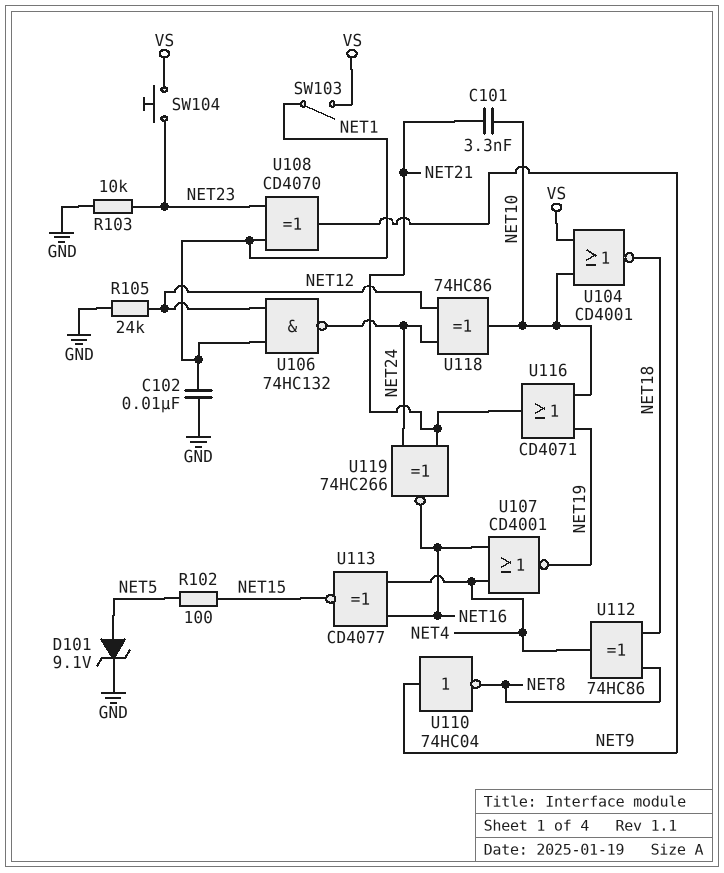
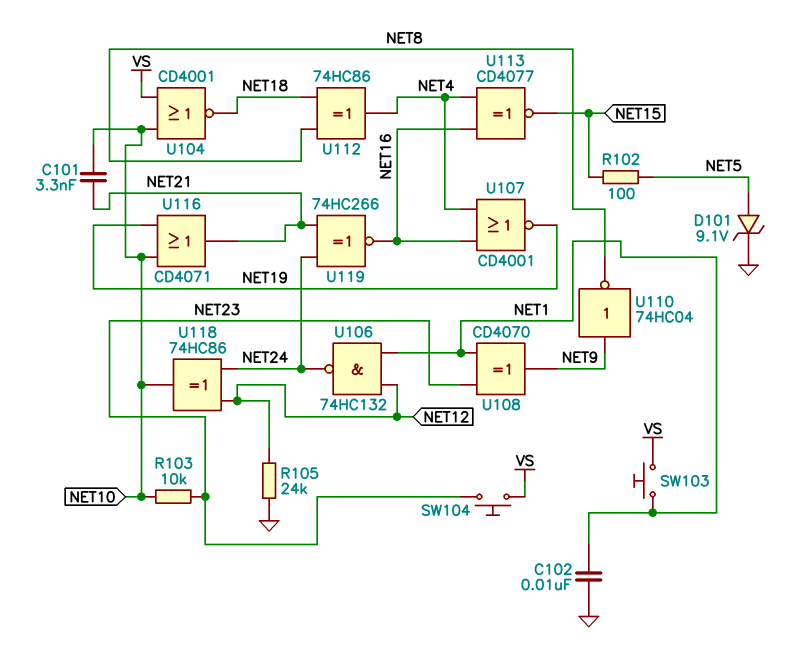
R103: 10k (GND, NET23) -> 10k (NET10, NET23)
SW103: switch (NET1, VS) -> button (NET1, VS)

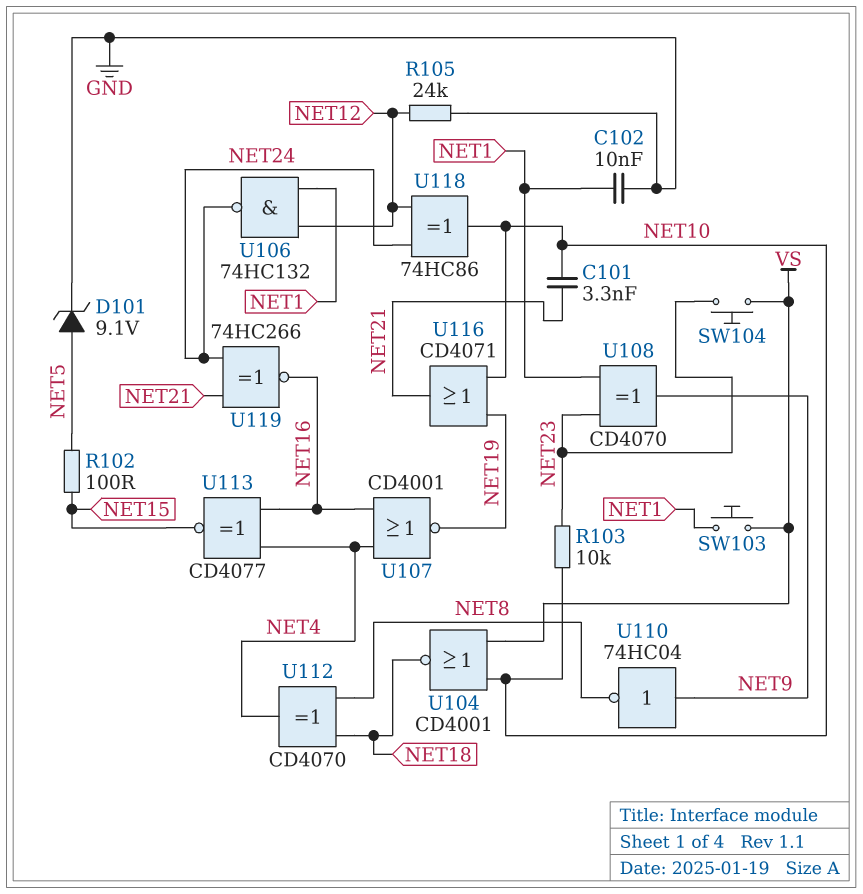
U112: XOR 74HC86 (in NET8, in NET18, out NET4) -> XOR CD4070 (in NET8, in NET18, out NET4)

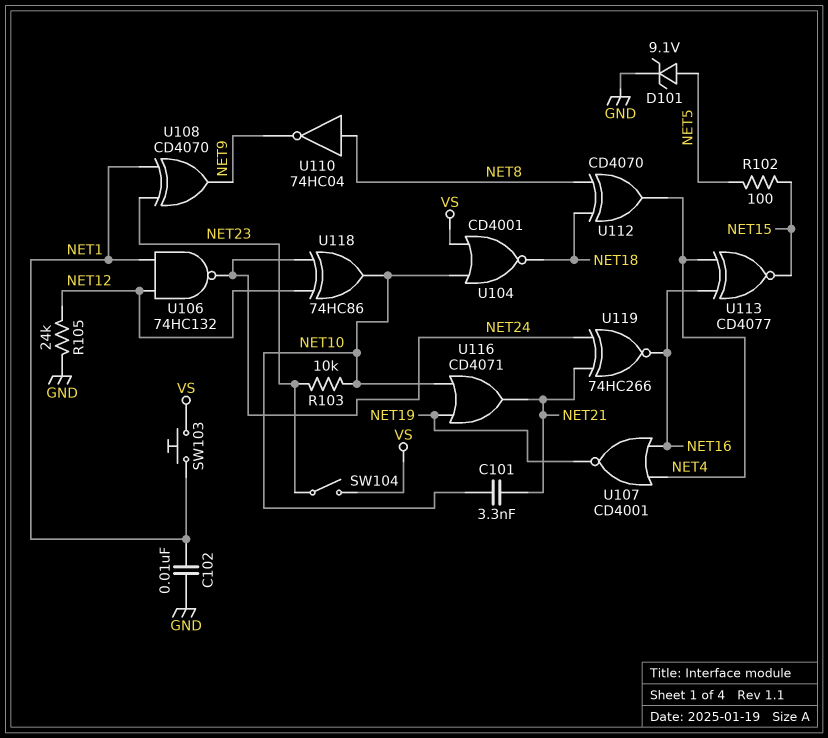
SW104: button (NET23, VS) -> switch (NET23, VS)
U110: NOT 74HC04 (in NET9, out NET8) -> NOT 74HC04 (in NET8, out NET9)

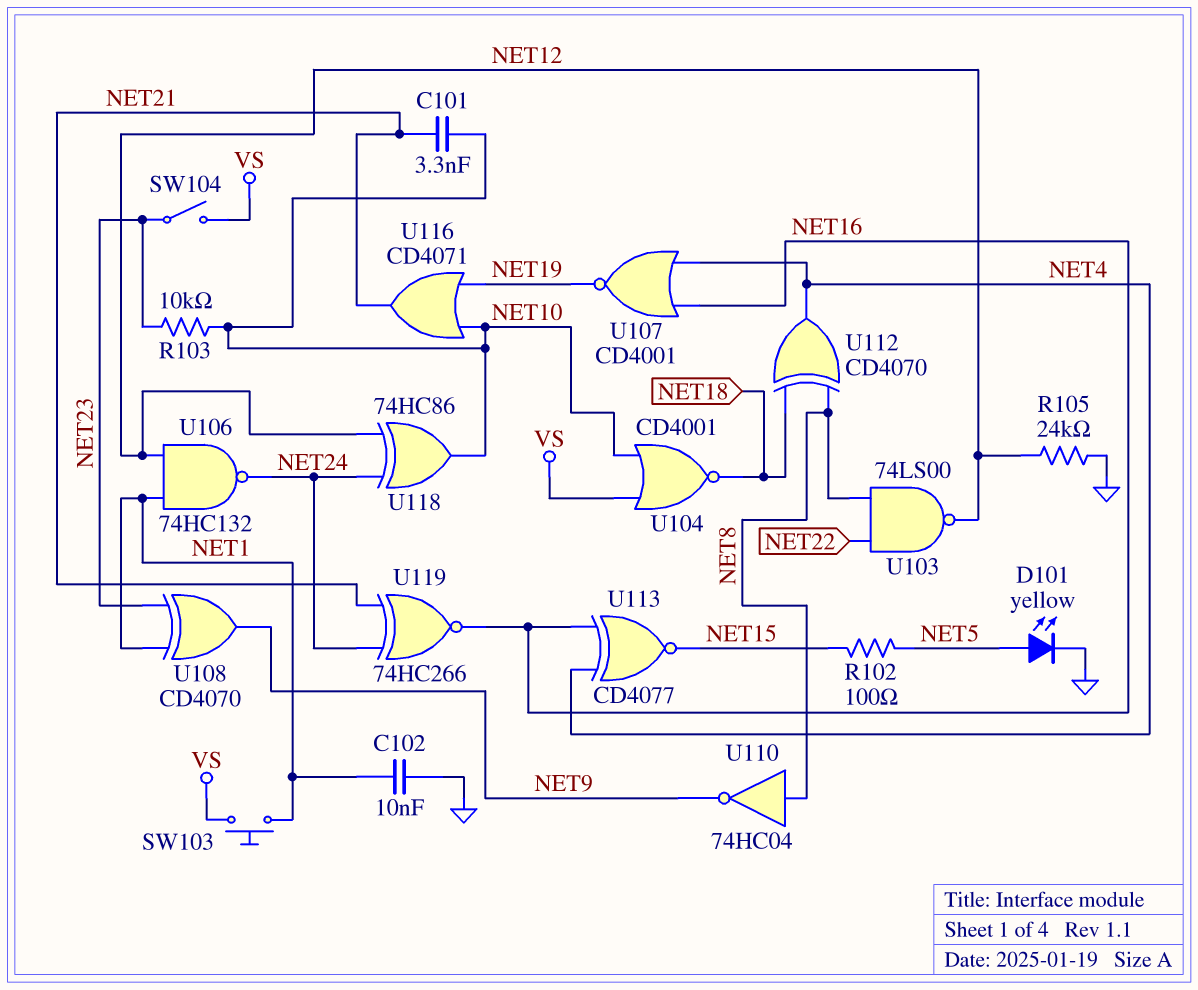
D101: zener 9.1V (A NET5, K GND) -> LED yellow (A NET5, K GND)
U103: none -> NAND 74LS00 (in NET8, in NET22, out NET12)

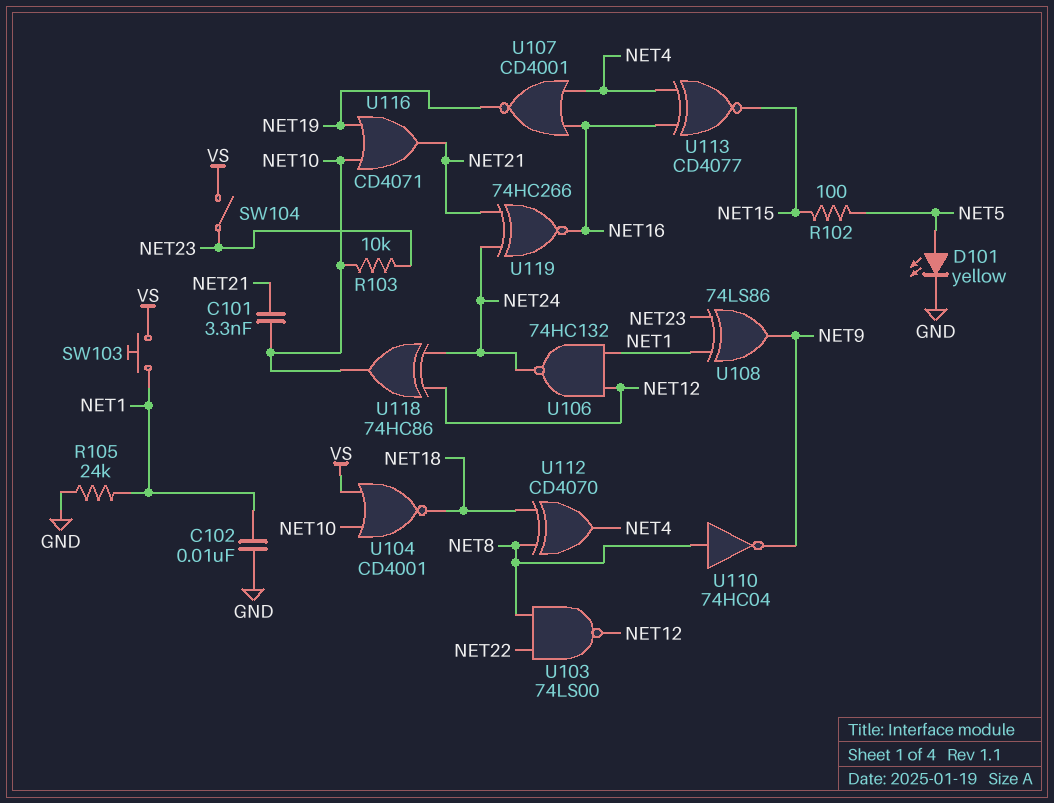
R105: 24k (GND, NET12) -> 24k (GND, NET1)
U108: XOR CD4070 (in NET1, in NET23, out NET9) -> XOR 74LS86 (in NET1, in NET23, out NET9)

